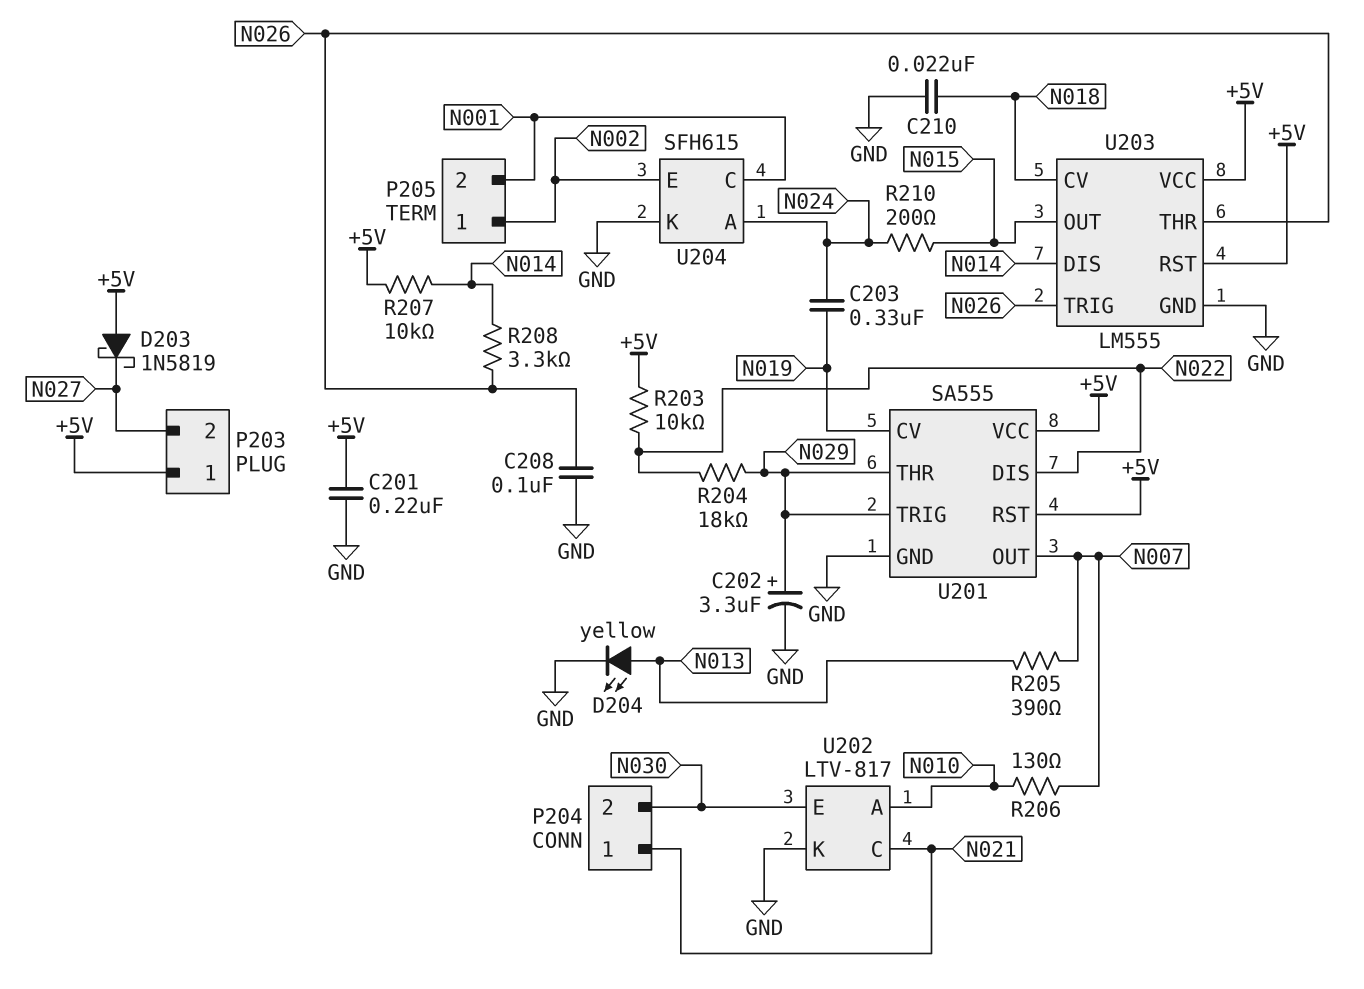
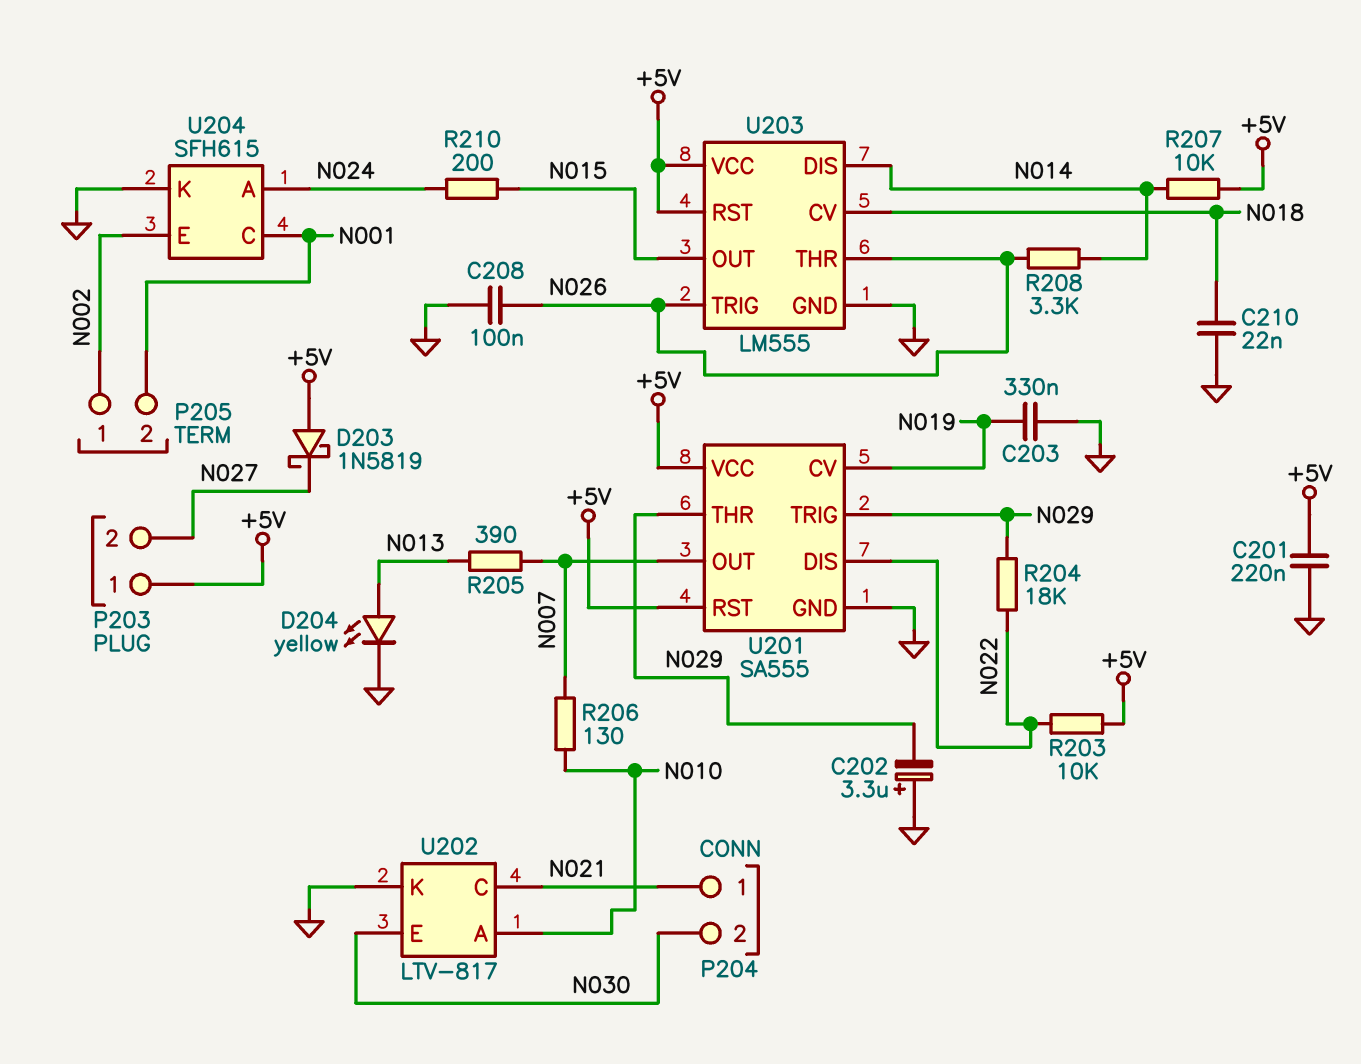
C202: 3.3uF (plus N029, minus GND) -> 3.3uF (plus GND, minus N029)
C203: 330nF (N019, N024) -> 330nF (GND, N019)

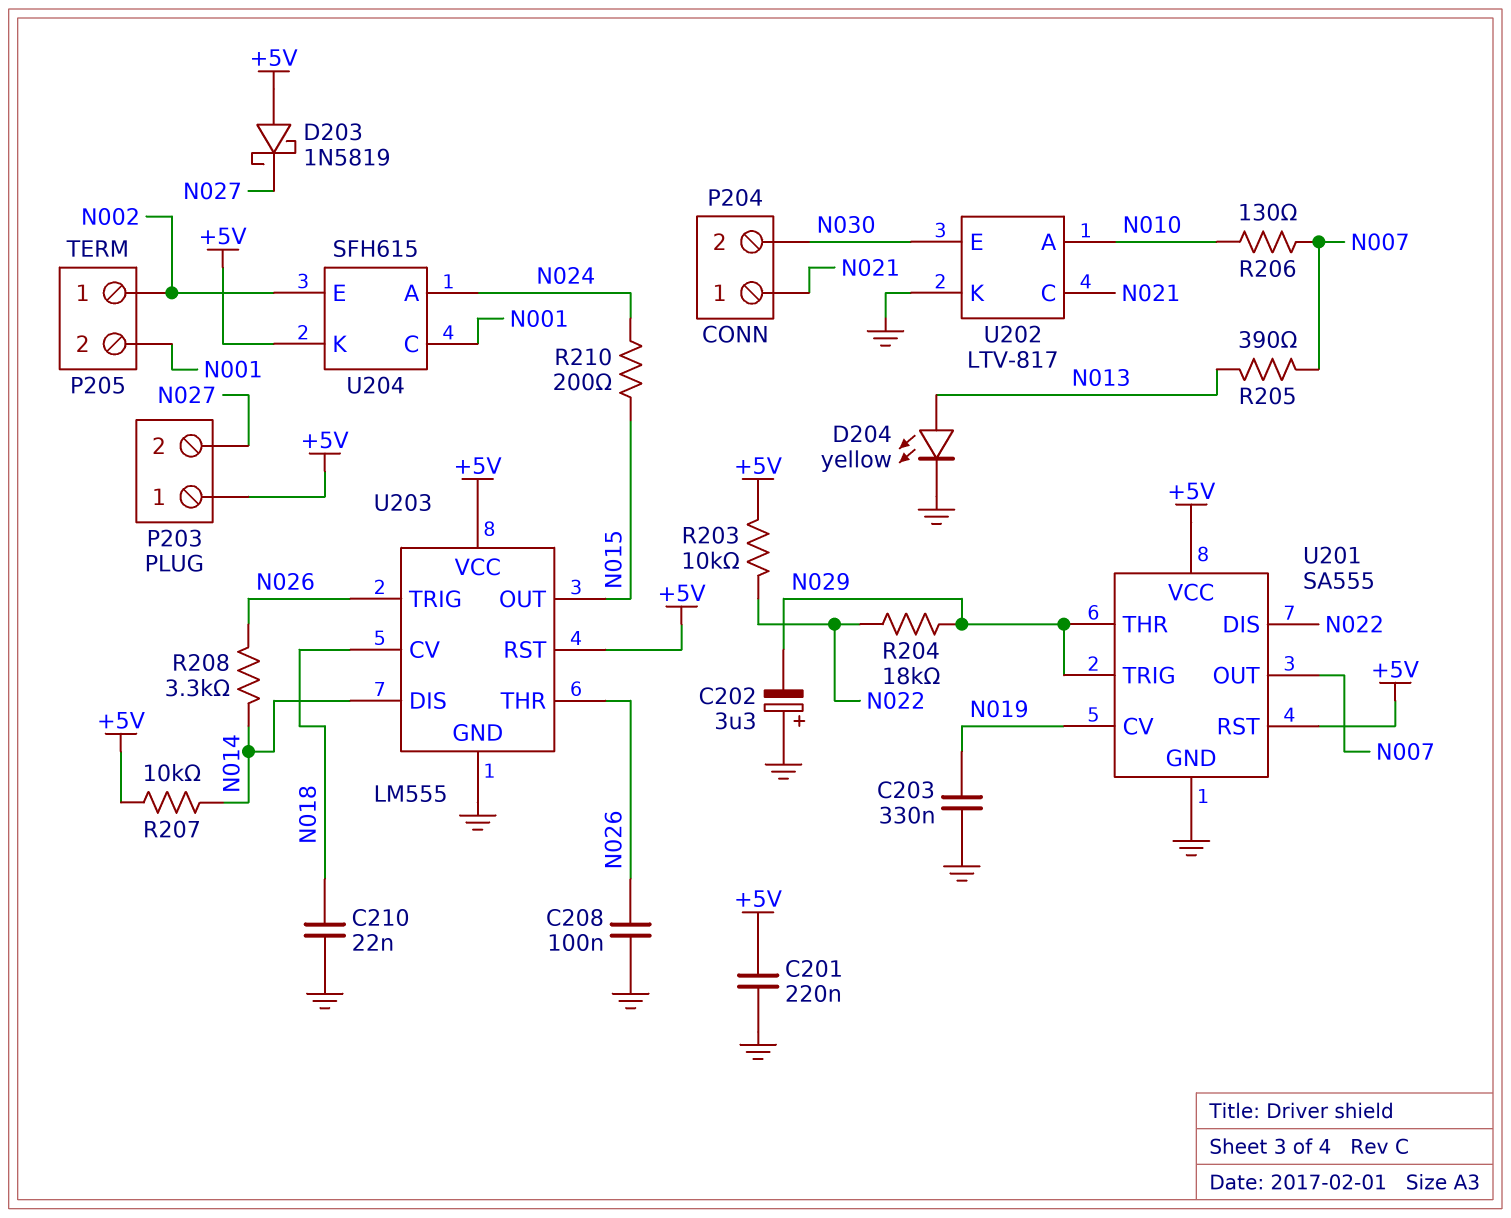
U204 pin K: GND -> +5V

